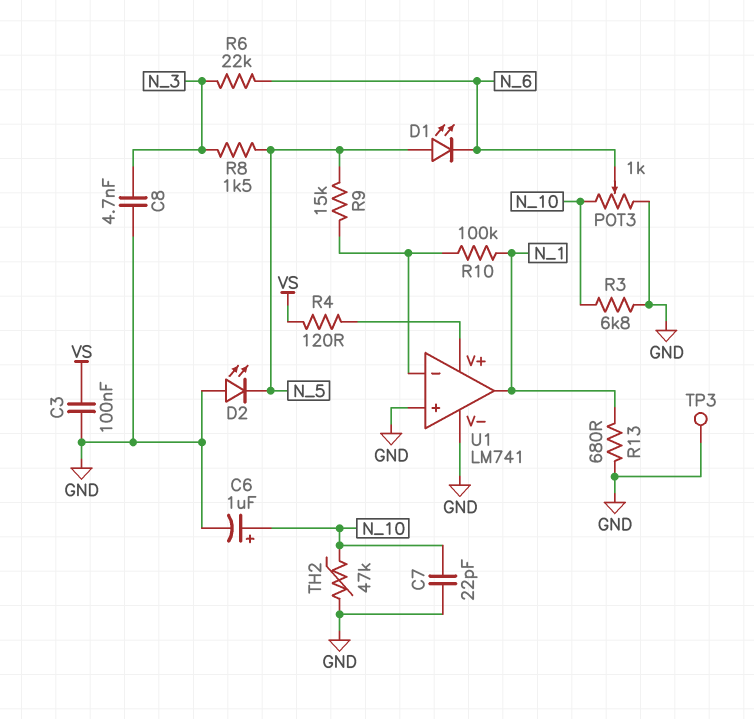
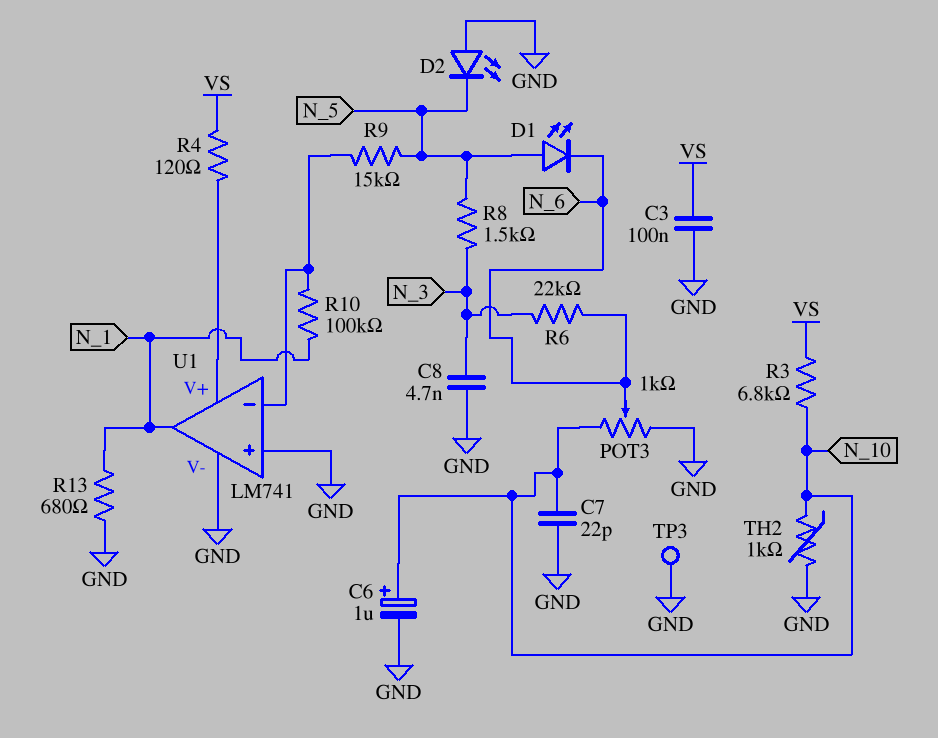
R3: 6.8k (GND, N_10) -> 6.8k (N_10, VS)
TH2: 47k (GND, N_10) -> 1k (GND, N_10)

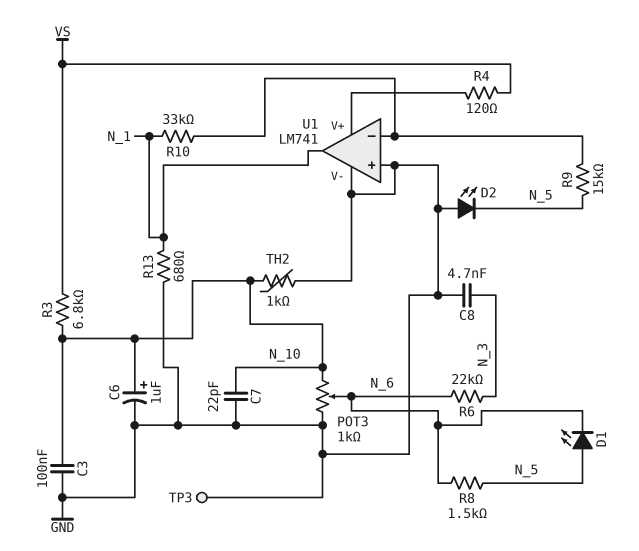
C3: 100nF (GND, VS) -> 100nF (GND, N_10)
R8: 1.5k (N_3, N_5) -> 1.5k (N_5, N_6)
R10: 100k (N_1, U1/in-) -> 33k (N_1, U1/in-)

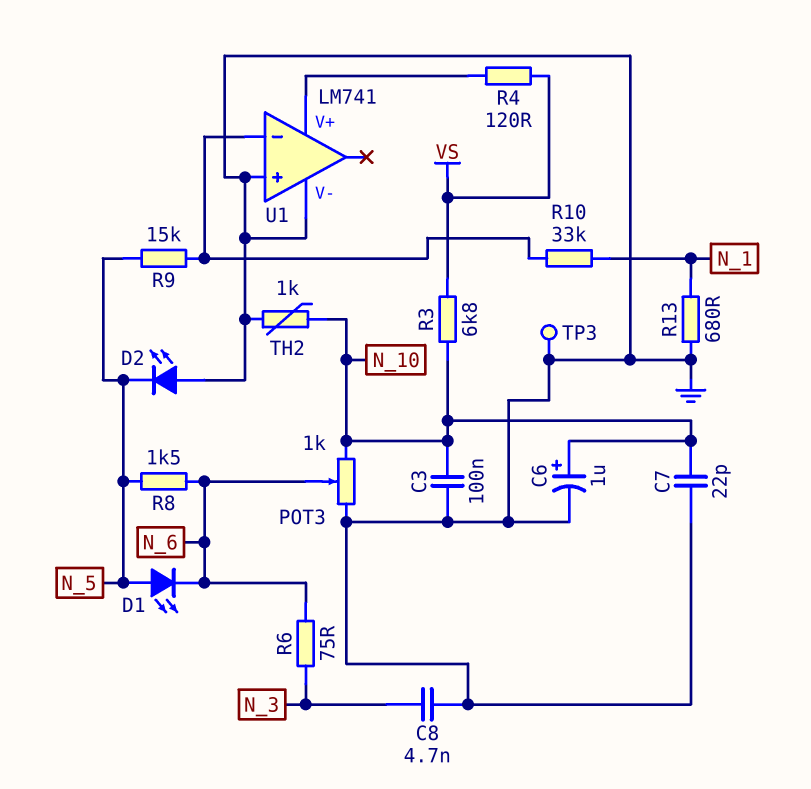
R6: 22k (N_3, N_6) -> 75 (N_3, N_6)
U1 pin out: N_1 -> none

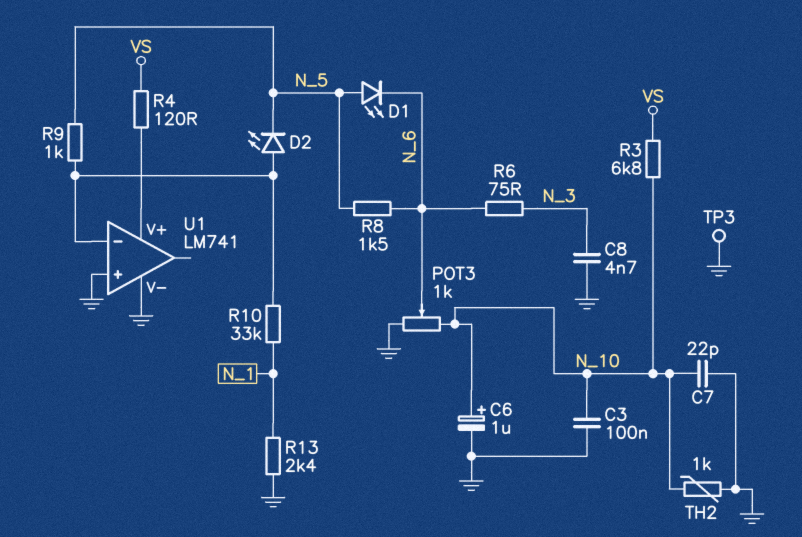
D2: LED (A GND, K N_5) -> LED (A U1/in-, K N_5)
R9: 15k (N_5, U1/in-) -> 1k (N_5, U1/in-)
R13: 680 (GND, N_1) -> 2.4k (GND, N_1)

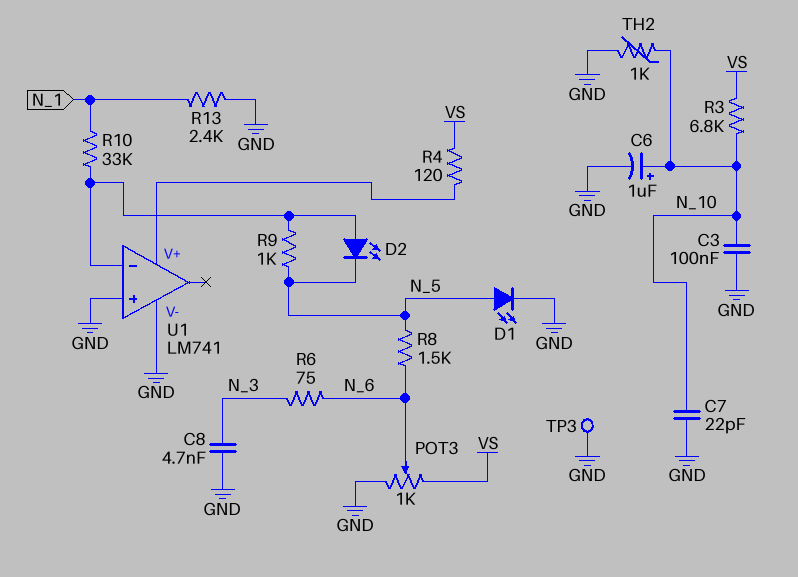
D1: LED (A N_5, K N_6) -> LED (A N_5, K GND)
POT3: 1k (GND, N_10, wiper N_6) -> 1k (GND, VS, wiper N_6)

